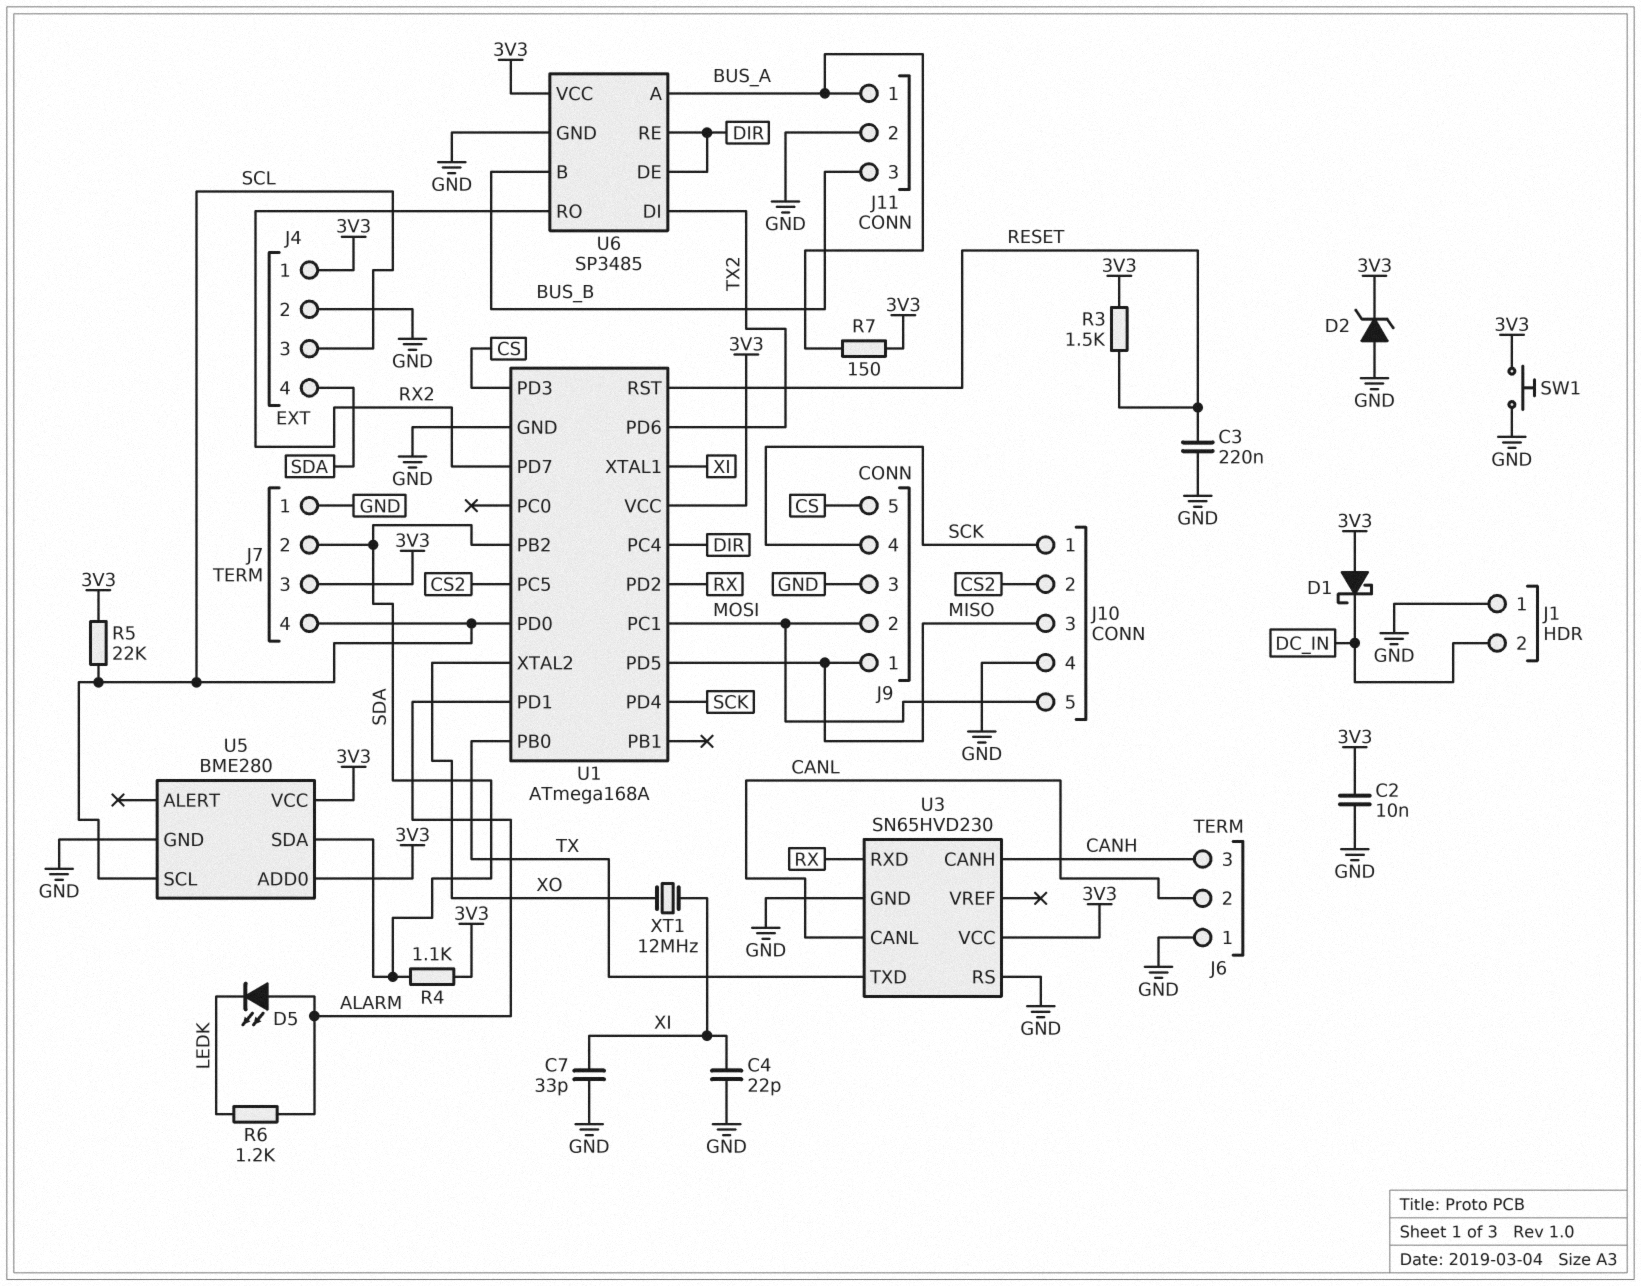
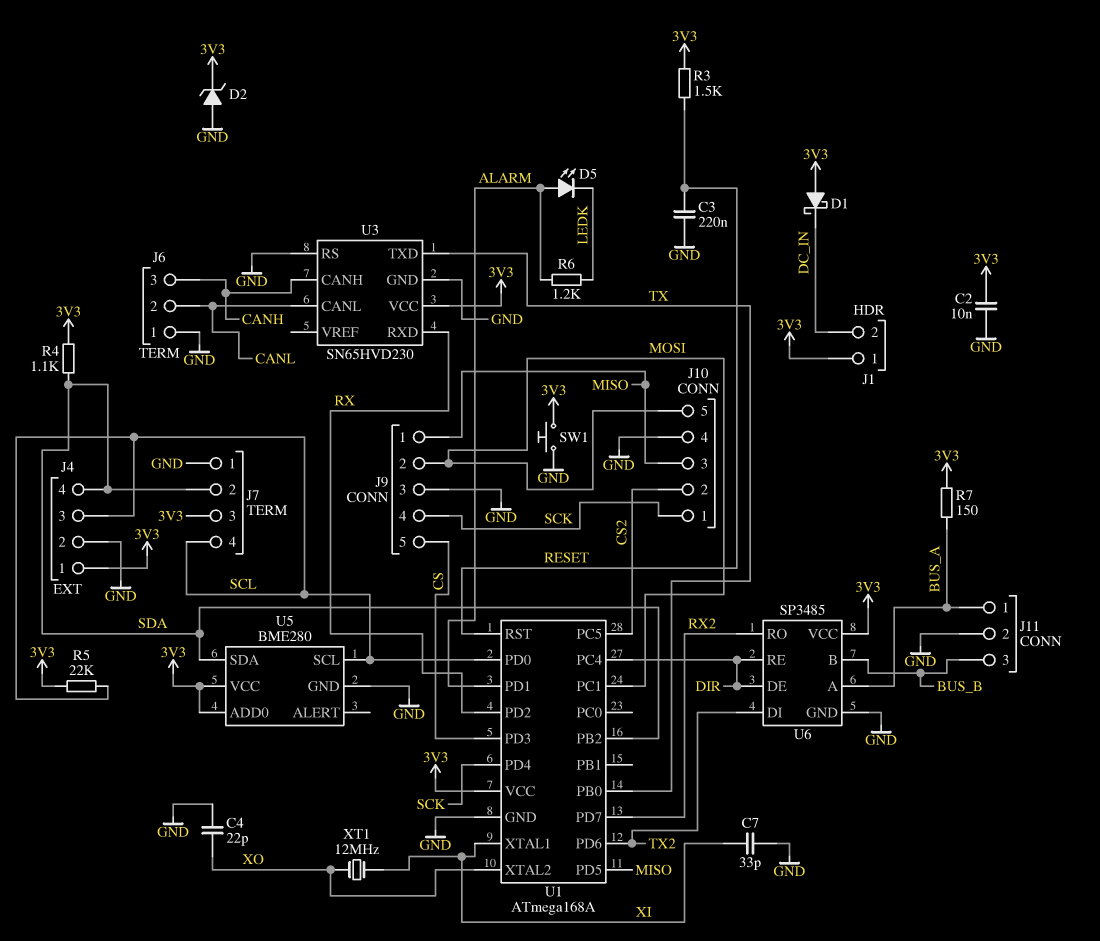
C4: 22pF (GND, XI) -> 22pF (GND, XO)
J1 pin 1: GND -> 3V3

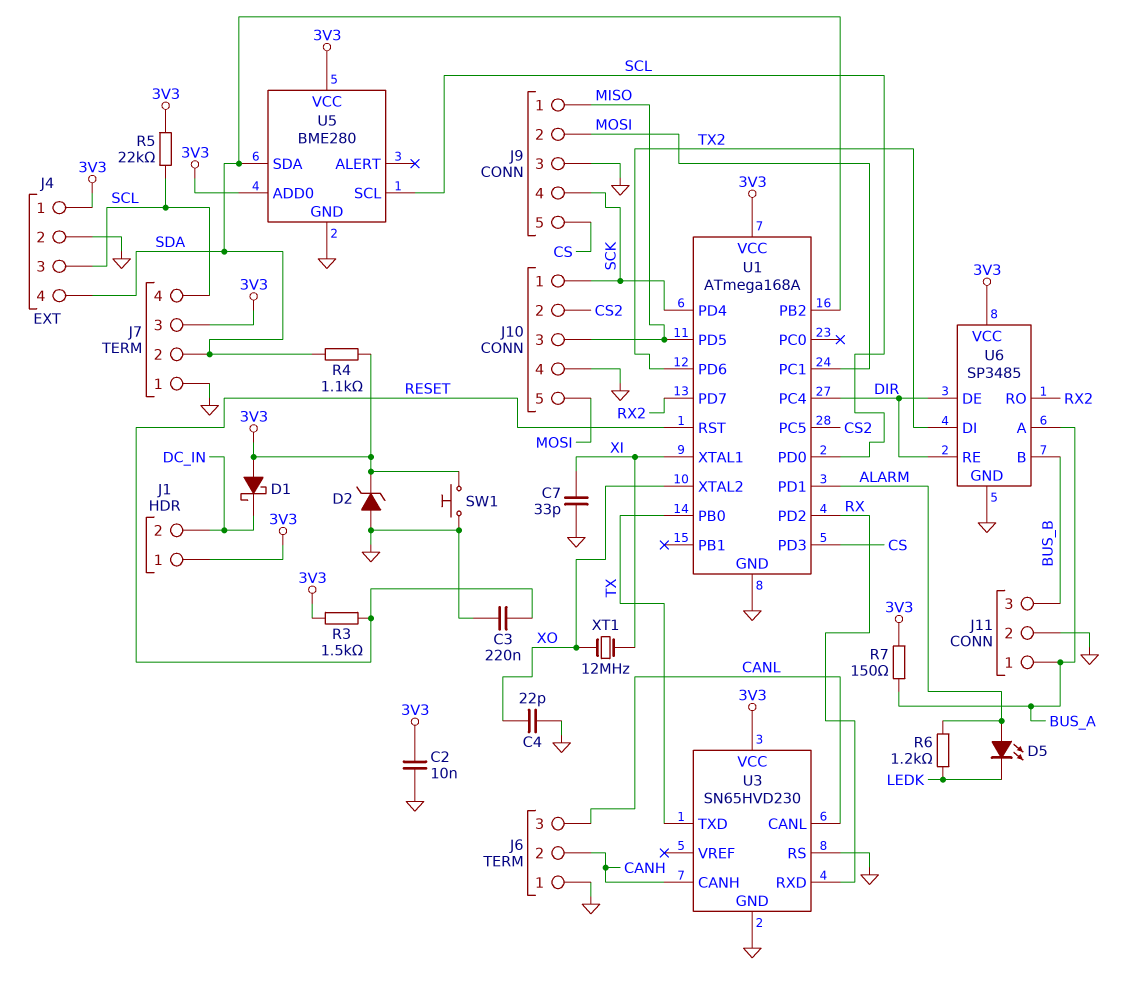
J6 pin 2: CANL -> CANH
J6 pin 3: CANH -> CANL

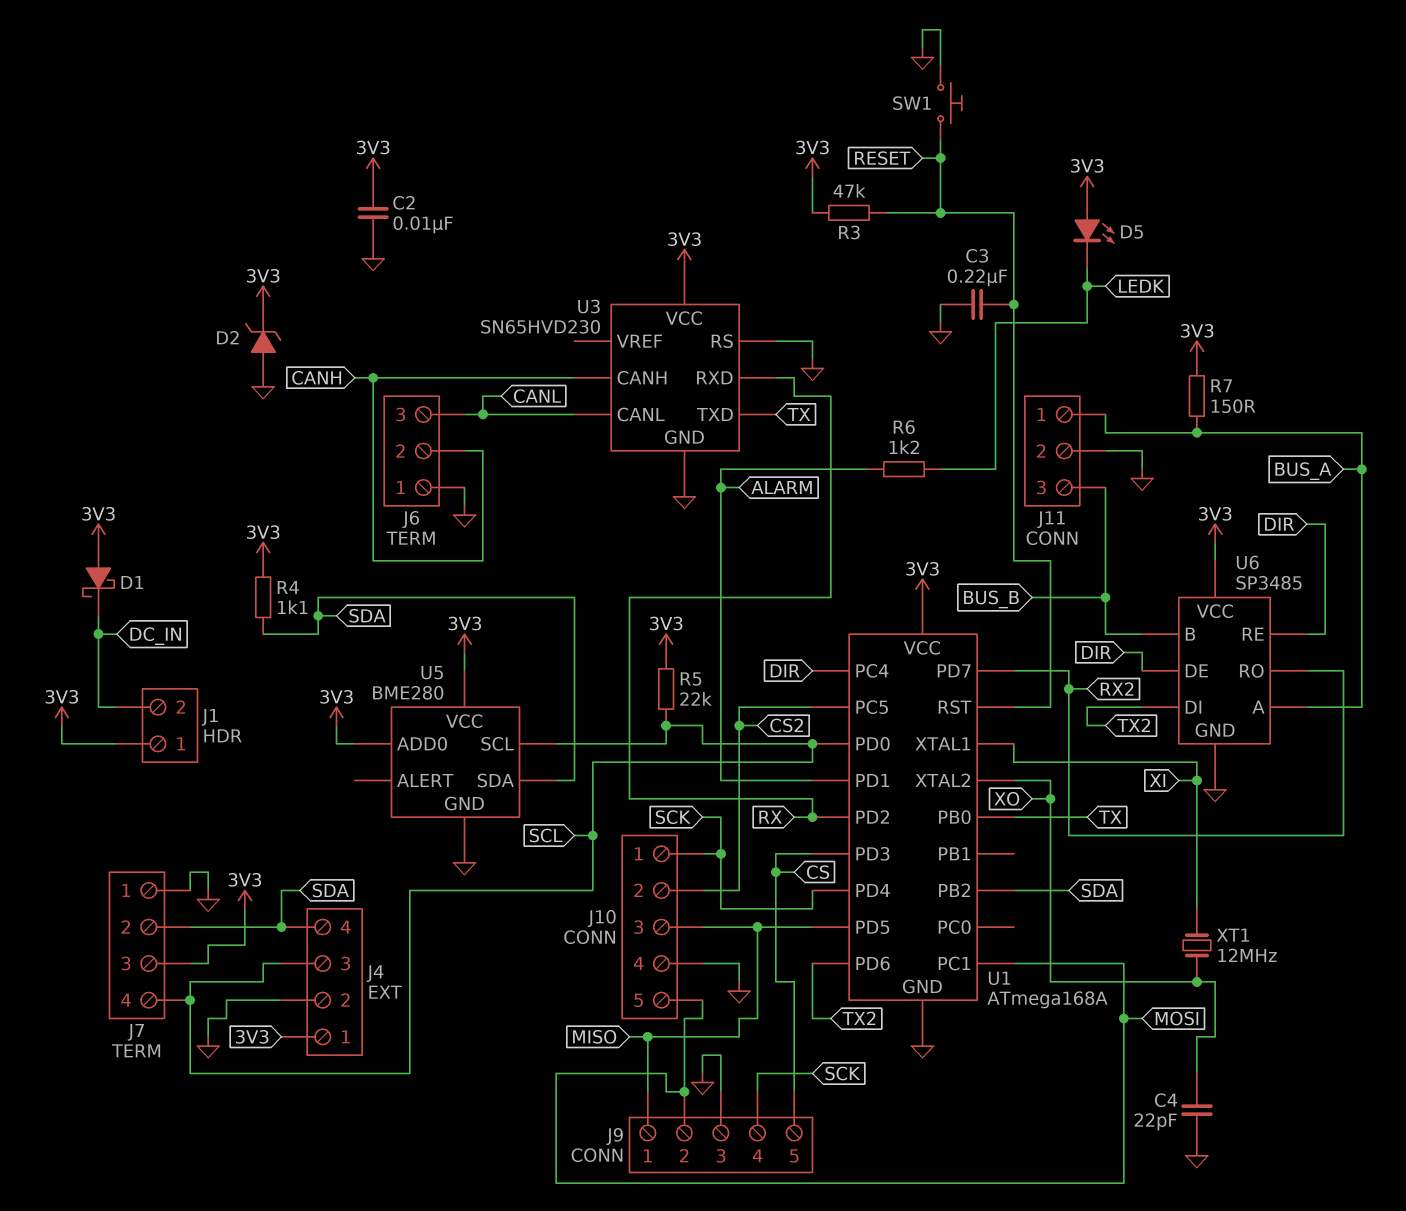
C7: 33pF (GND, XI) -> none
D5: LED (A ALARM, K LEDK) -> LED (A 3V3, K LEDK)
R3: 1.5k (3V3, RESET) -> 47k (3V3, RESET)
SW1: button (3V3, GND) -> button (GND, RESET)

